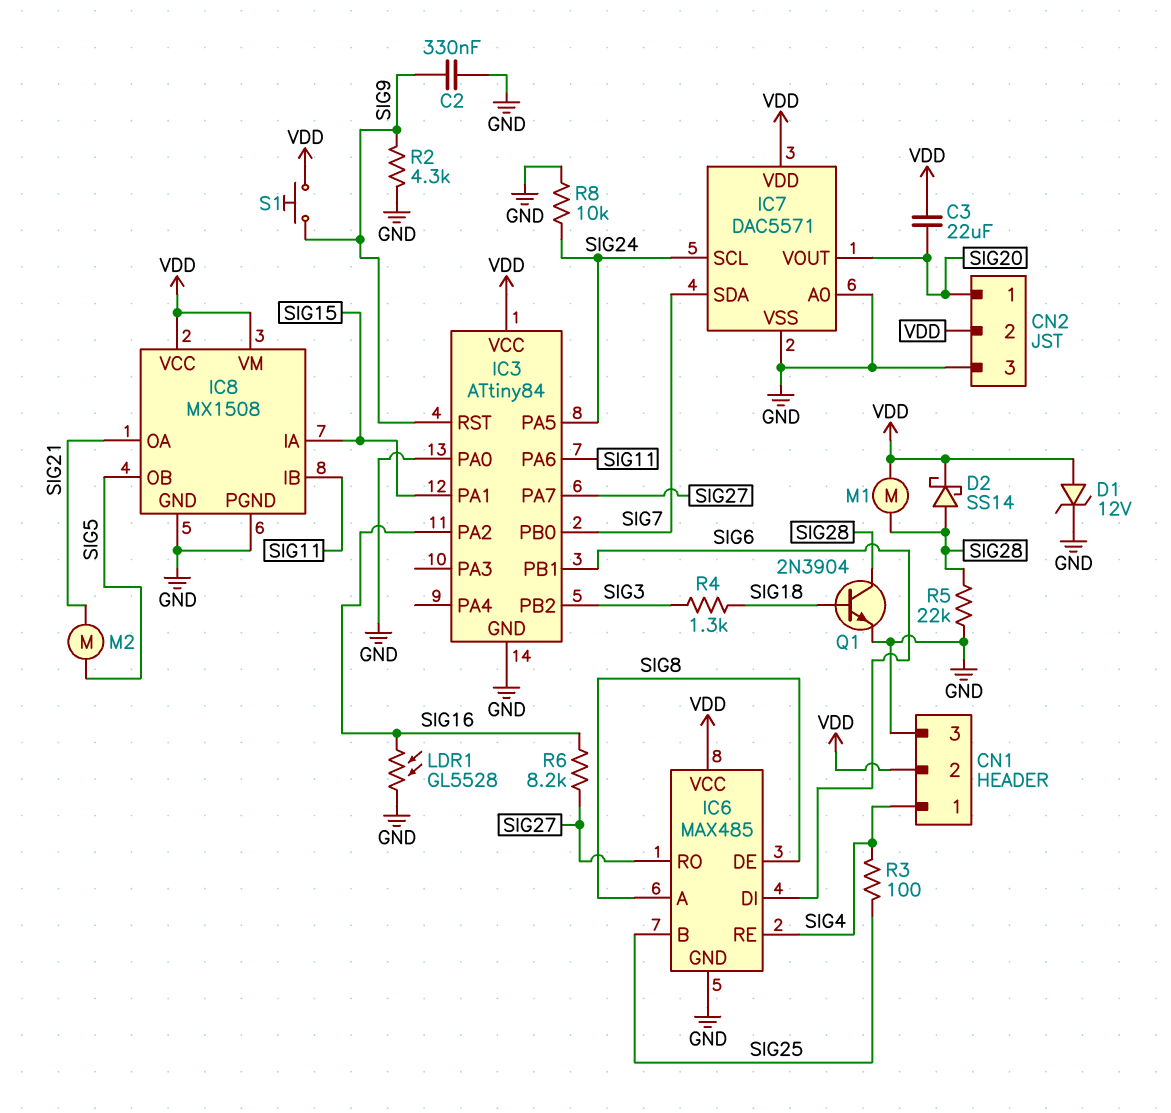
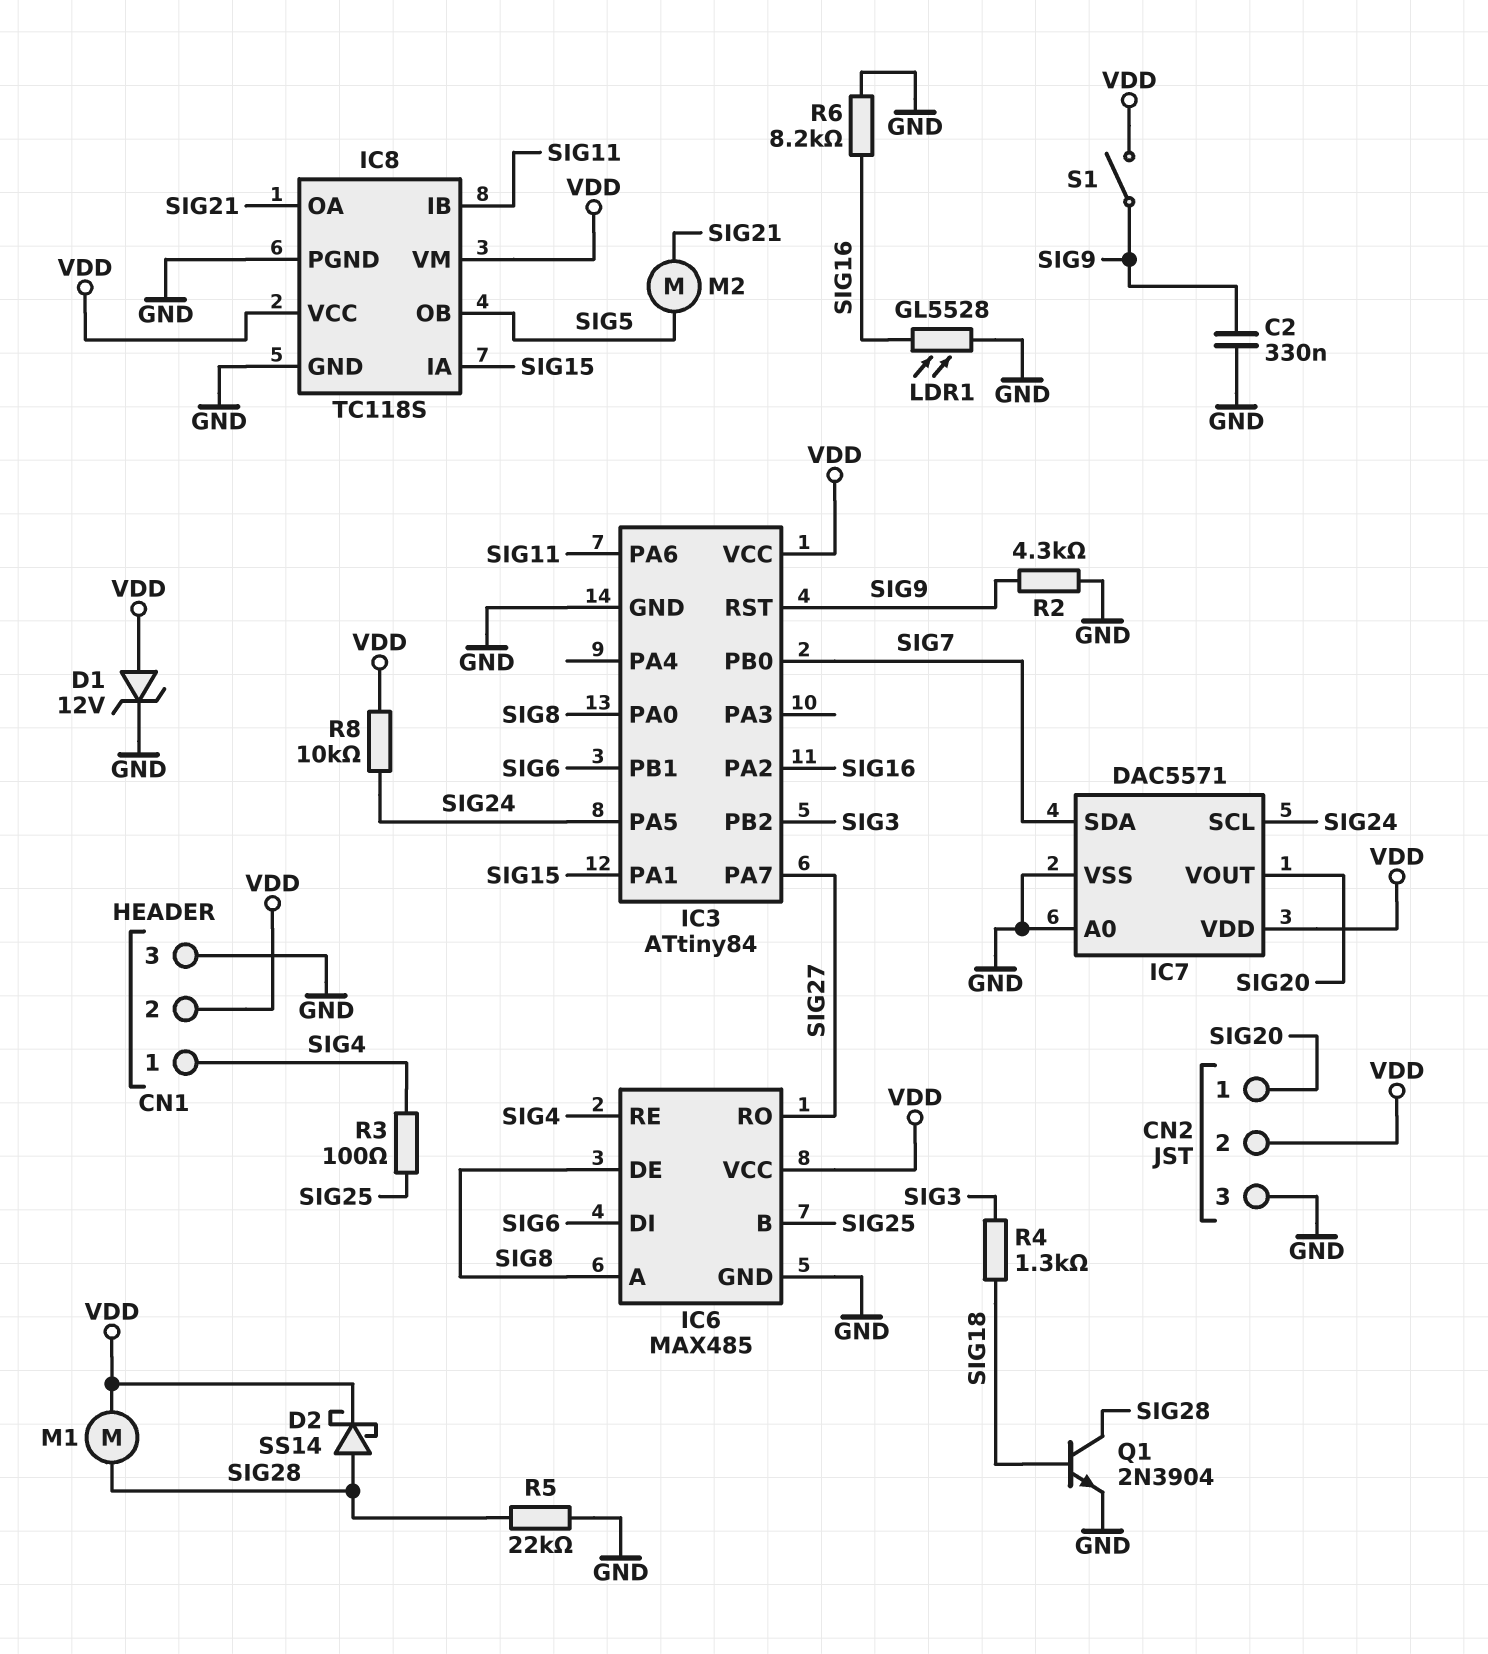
C3: 22uF (SIG20, VDD) -> none
IC3 pin PA0: GND -> SIG8
IC8: MX1508 -> TC118S
R6: 8.2k (SIG16, SIG27) -> 8.2k (GND, SIG16)
R8: 10k (GND, SIG24) -> 10k (SIG24, VDD)
S1: button (SIG9, VDD) -> switch (SIG9, VDD)

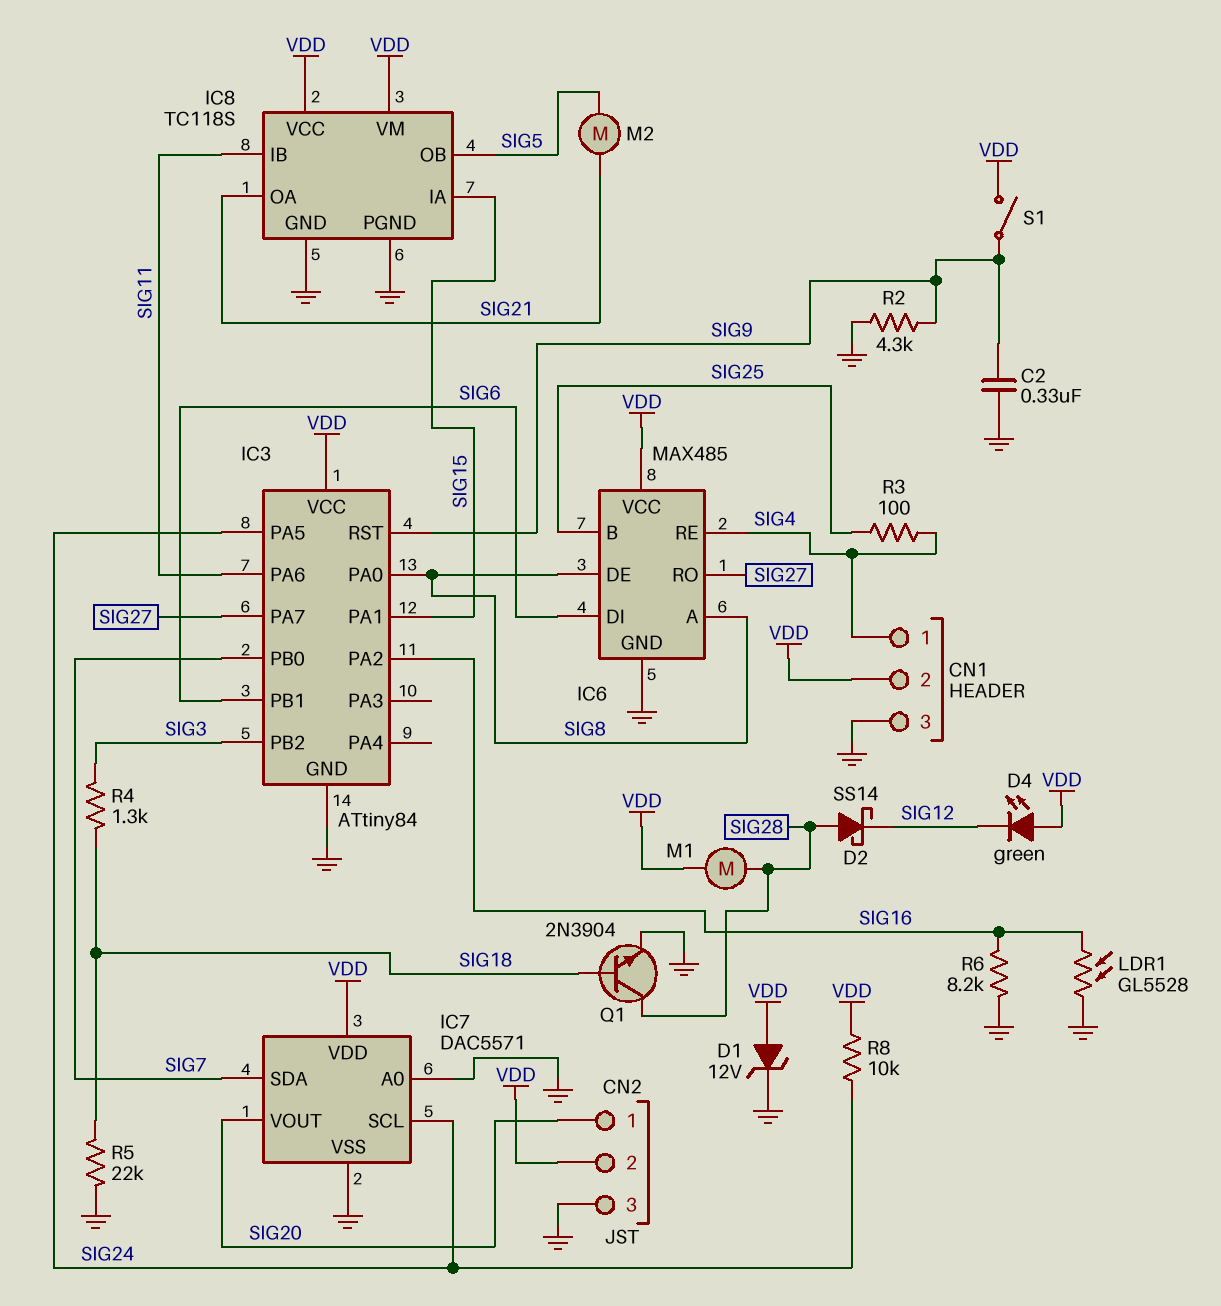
D2: schottky SS14 (A SIG28, K VDD) -> schottky SS14 (A SIG28, K SIG12)
D4: none -> LED green (A VDD, K SIG12)
R5: 22k (GND, SIG28) -> 22k (GND, SIG18)

